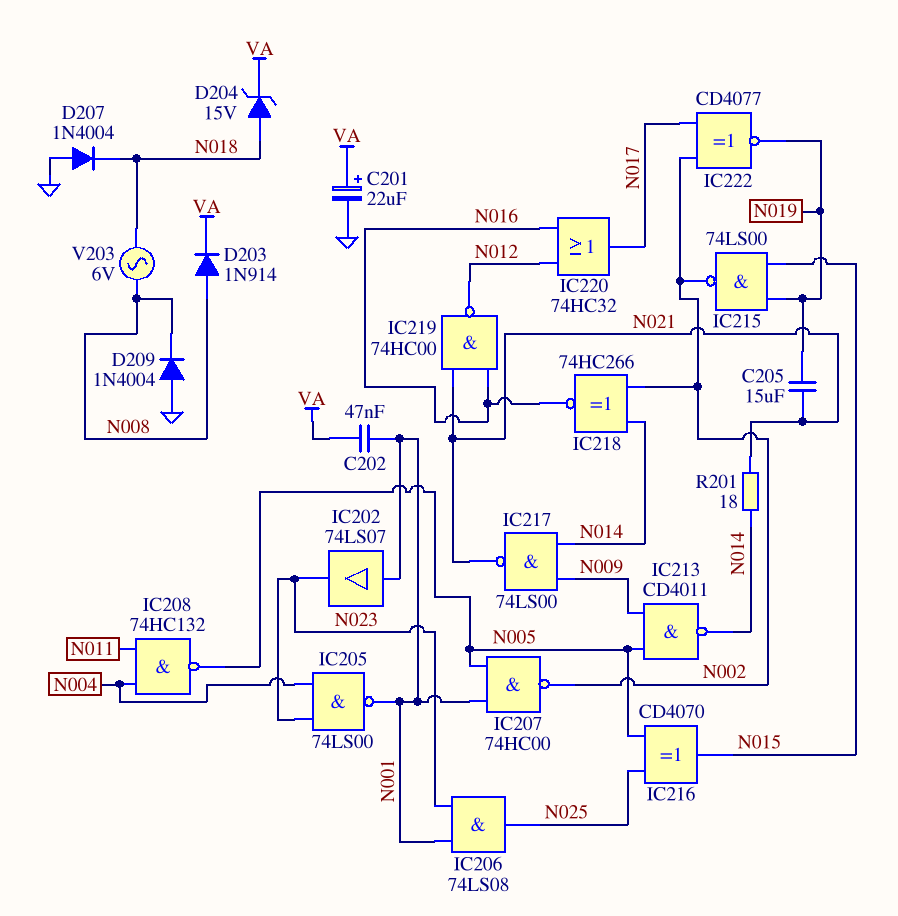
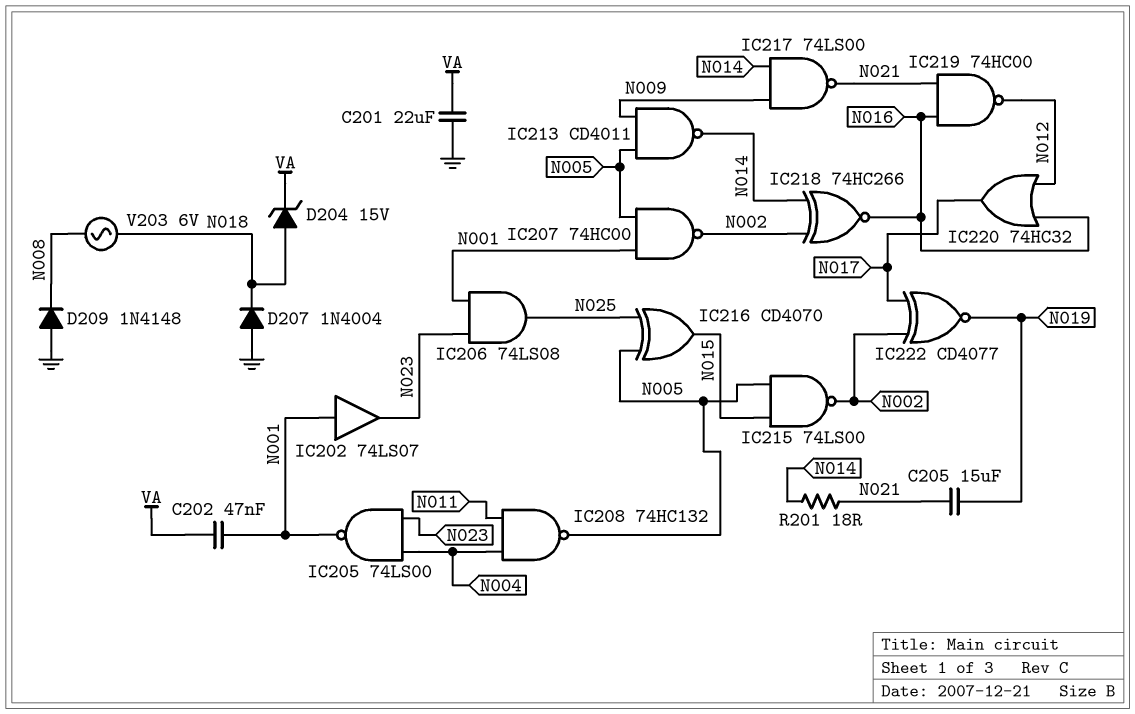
C201: 22uF (plus VA, minus GND) -> 22uF (GND, VA)
D203: diode 1N914 (A N008, K VA) -> none
D209: diode 1N4004 (A GND, K N008) -> diode 1N4148 (A GND, K N008)
IC215: NAND 74LS00 (in N015, in N019, out N002) -> NAND 74LS00 (in N005, in N015, out N002)

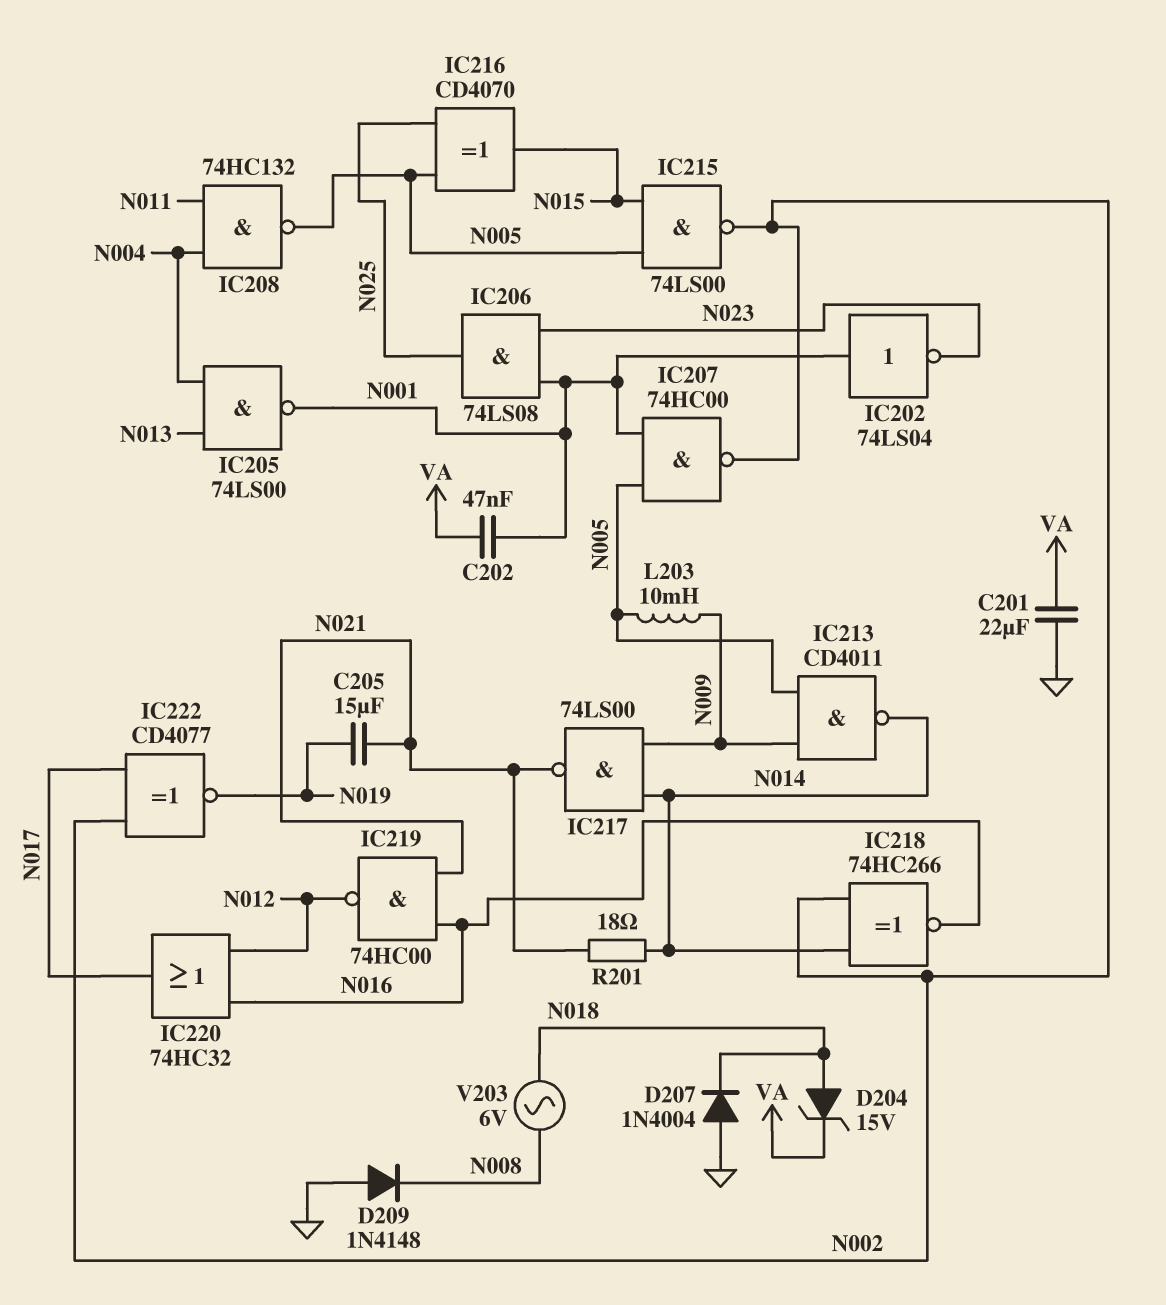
IC202: buffer 74LS07 (in N001, out N023) -> NOT 74LS04 (in N001, out N023)
IC205: NAND 74LS00 (in N004, in N023, out N001) -> NAND 74LS00 (in N004, in N013, out N001)
L203: none -> 10mH (N005, N009)

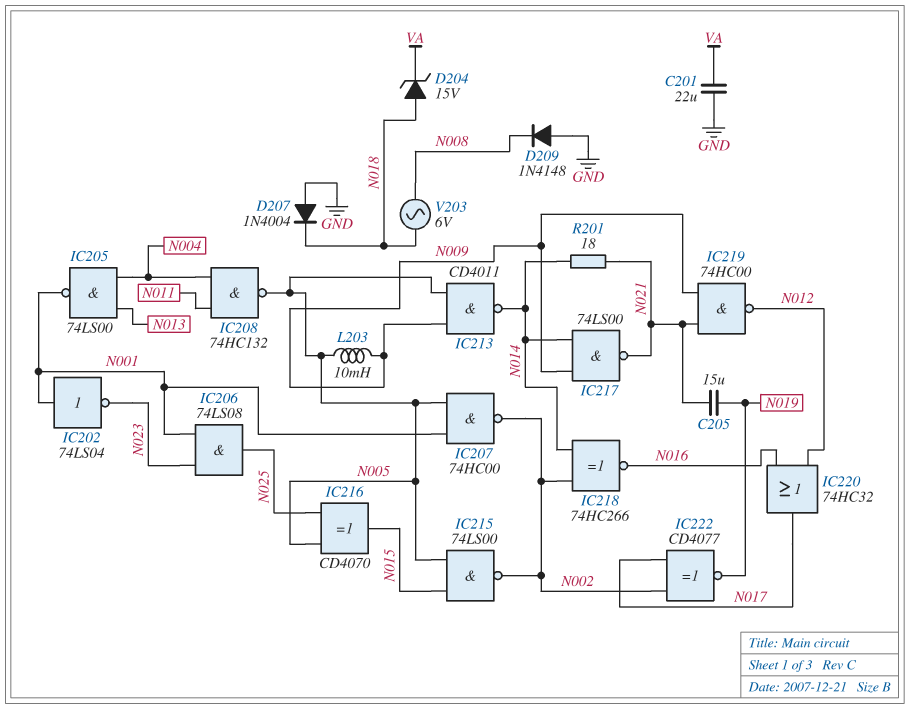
C202: 47nF (N001, VA) -> none
IC219: NAND 74HC00 (in N016, in N021, out N012) -> NAND 74HC00 (in N009, in N021, out N012)

